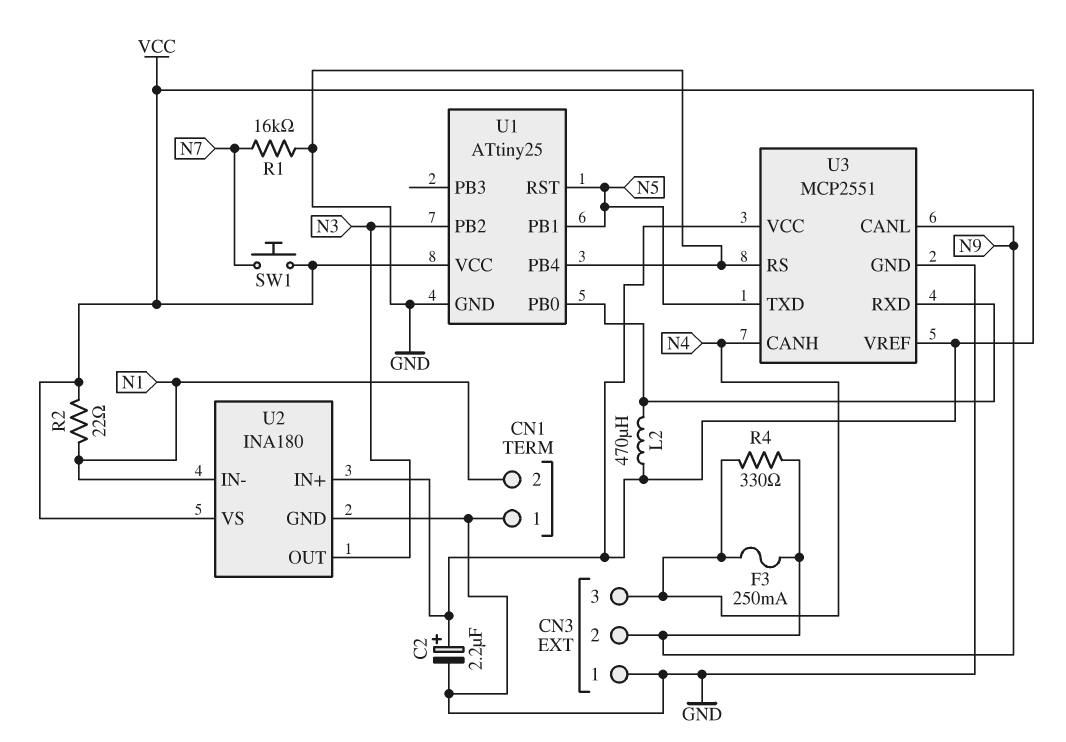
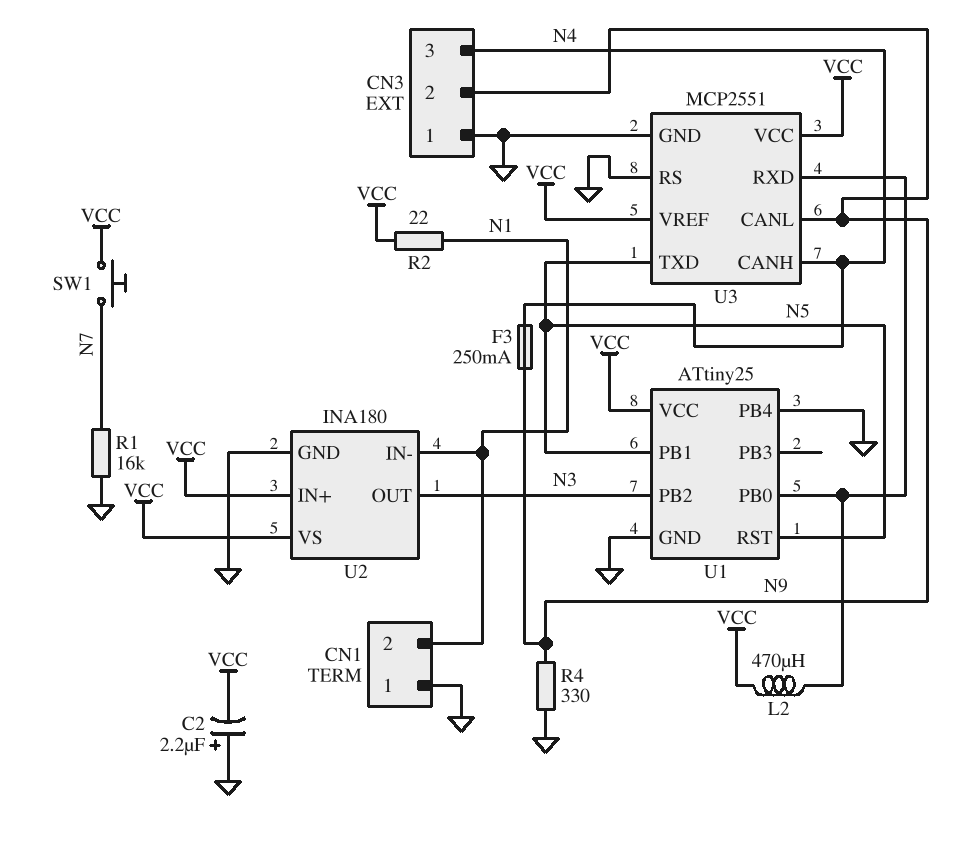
C2: 2.2uF (plus VCC, minus GND) -> 2.2uF (plus GND, minus VCC)
R4: 330 (N4, N9) -> 330 (GND, N9)

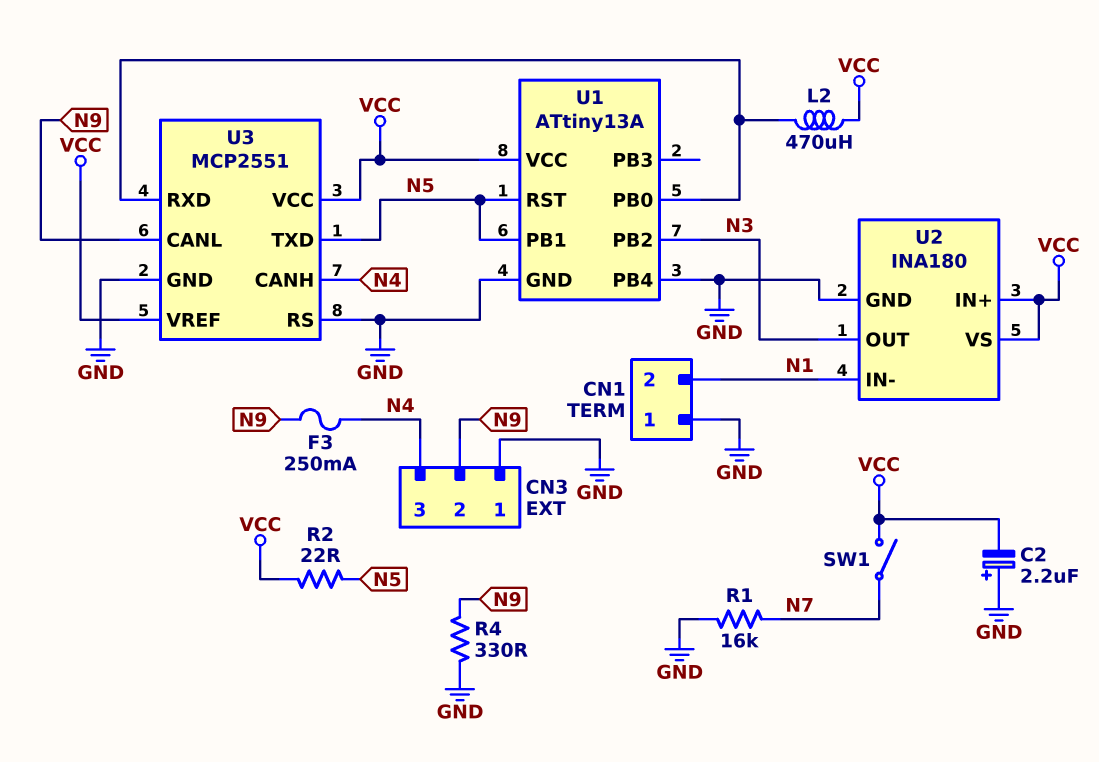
R2: 22 (N1, VCC) -> 22 (N5, VCC)
SW1: button (N7, VCC) -> switch (N7, VCC)
U1: ATtiny25 -> ATtiny13A

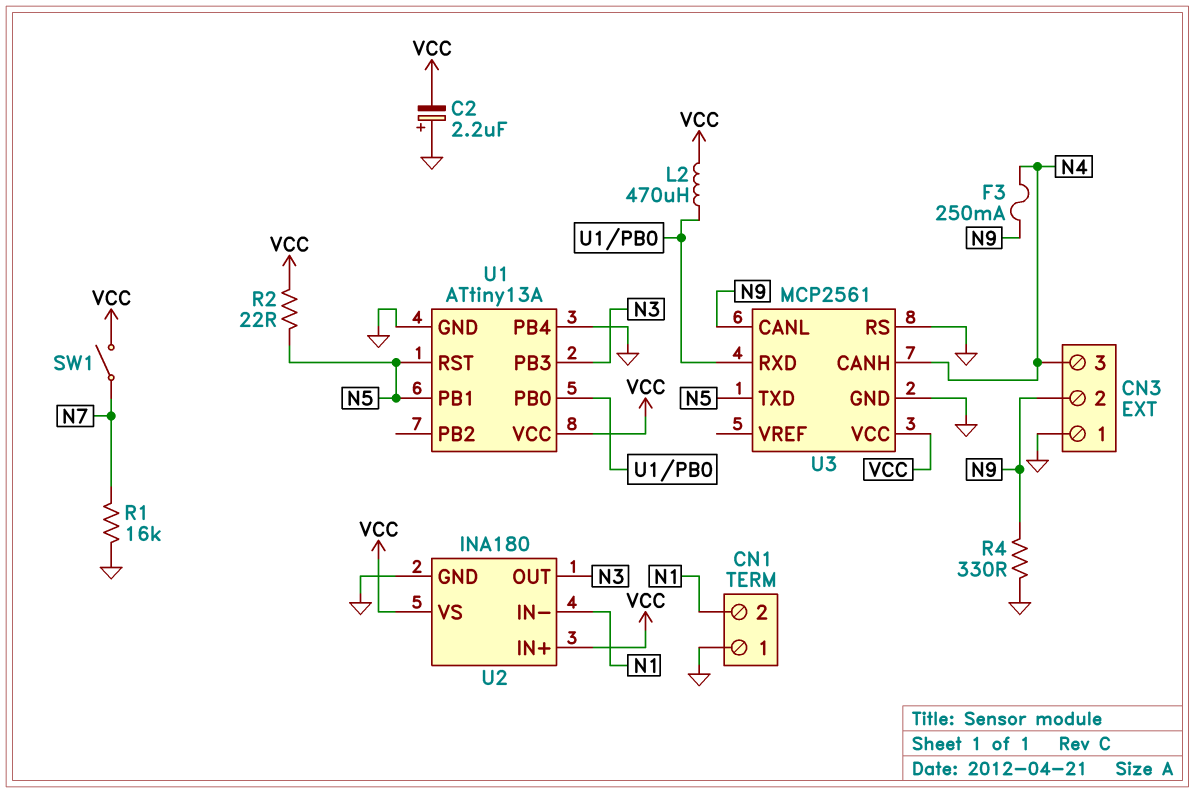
U1 pin PB2: N3 -> none
U1 pin PB3: none -> N3
U3: MCP2551 -> MCP2561
U3 pin VREF: VCC -> none

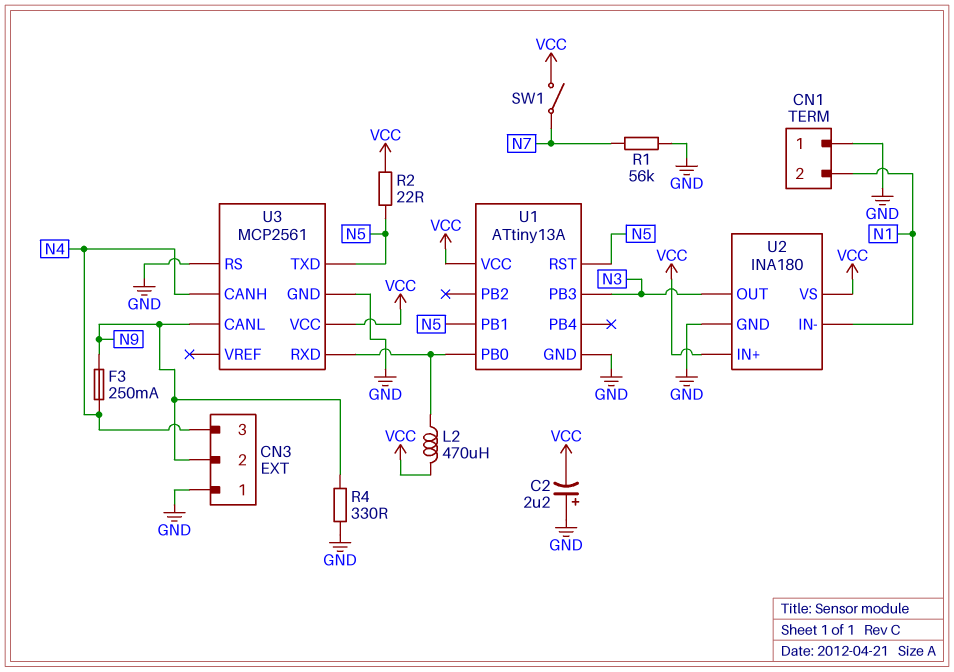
R1: 16k (GND, N7) -> 56k (GND, N7)
U1 pin PB4: GND -> none

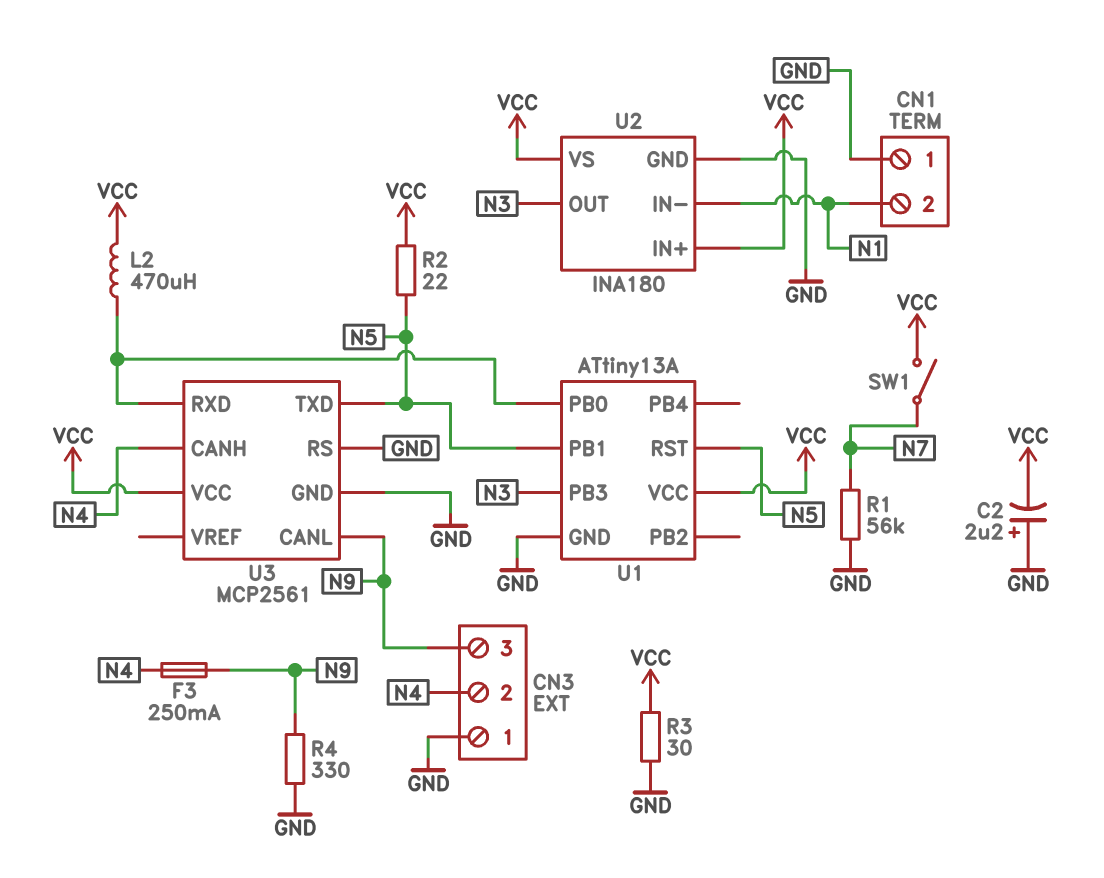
CN3 pin 2: N9 -> N4
CN3 pin 3: N4 -> N9
R3: none -> 30 (GND, VCC)

